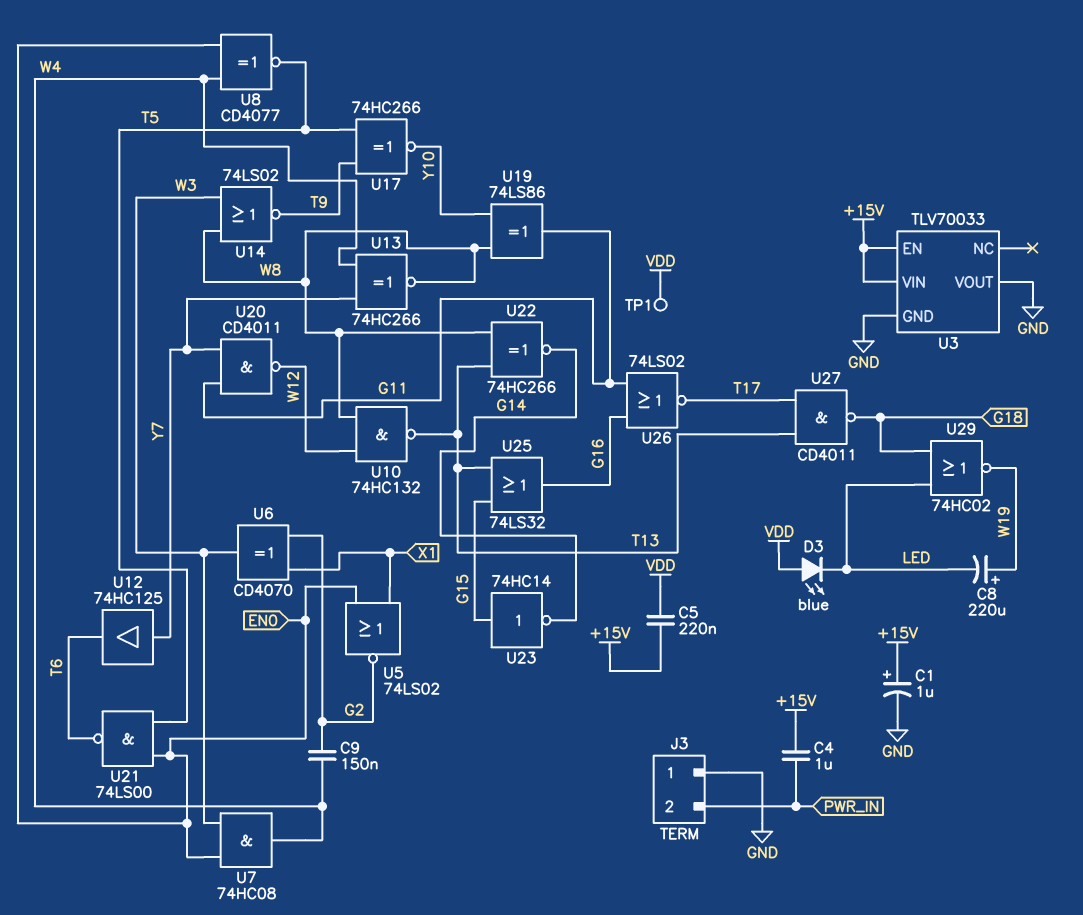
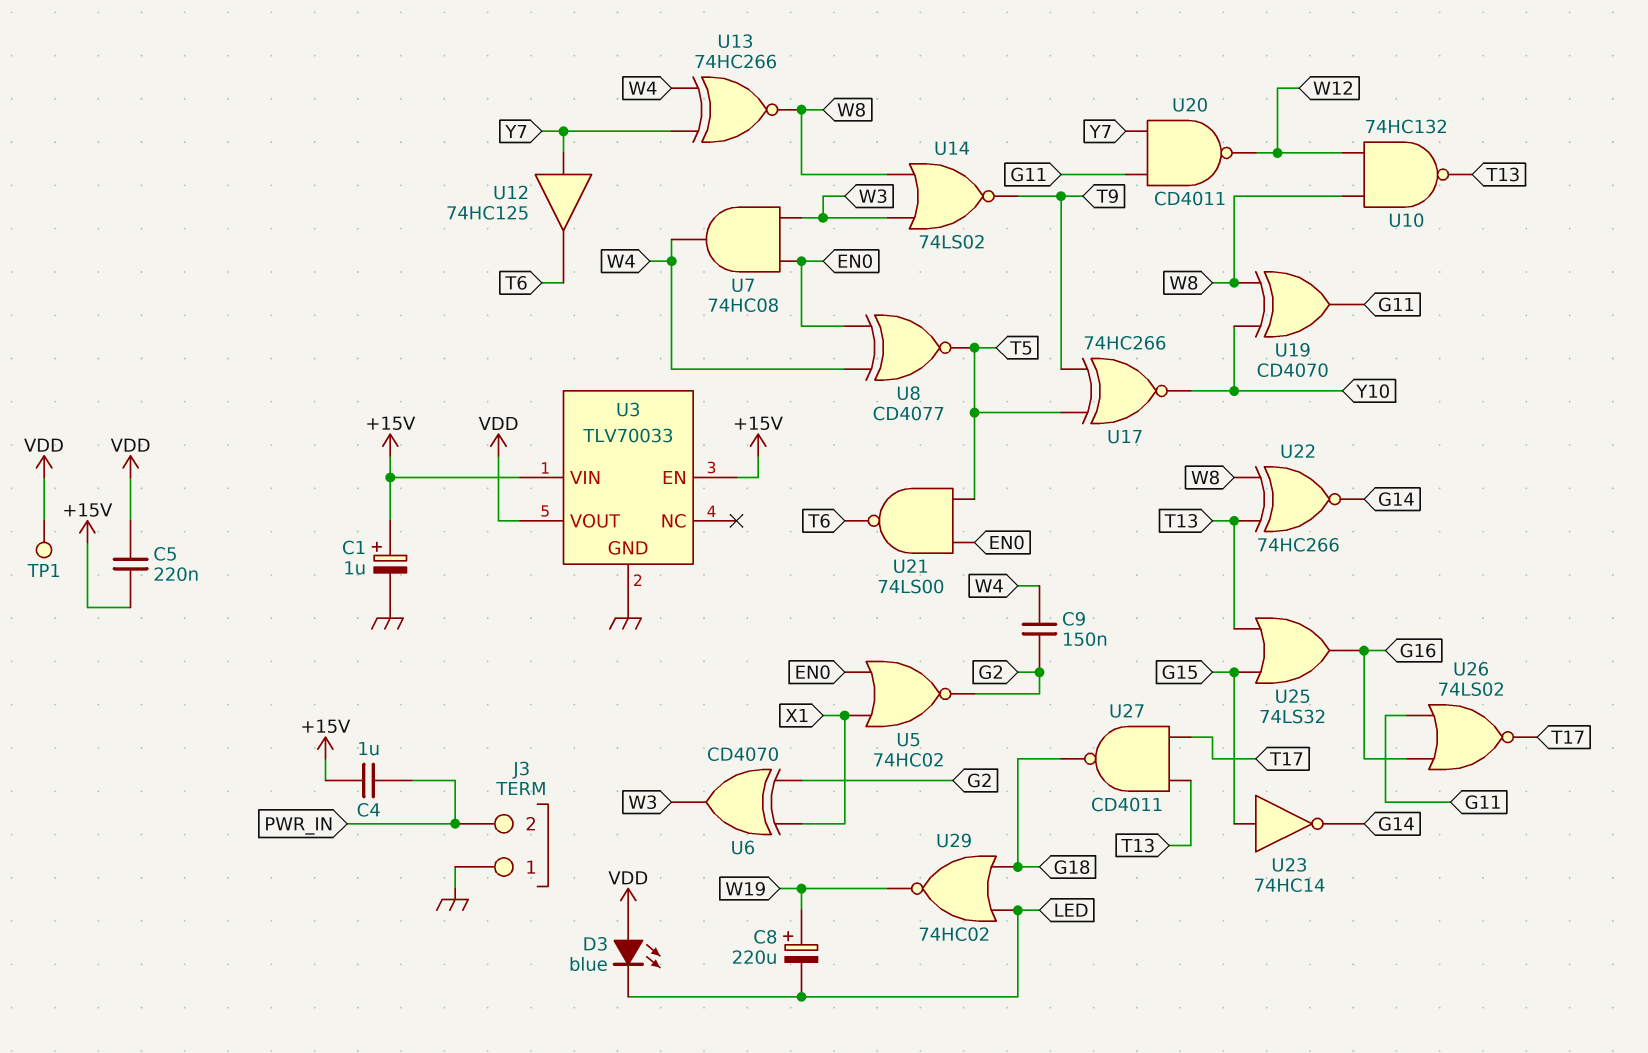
U3 pin VOUT: GND -> VDD
U5: NOR 74LS02 (in EN0, in X1, out G2) -> NOR 74HC02 (in EN0, in X1, out G2)
U19: XOR 74LS86 (in W8, in Y10, out G11) -> XOR CD4070 (in W8, in Y10, out G11)

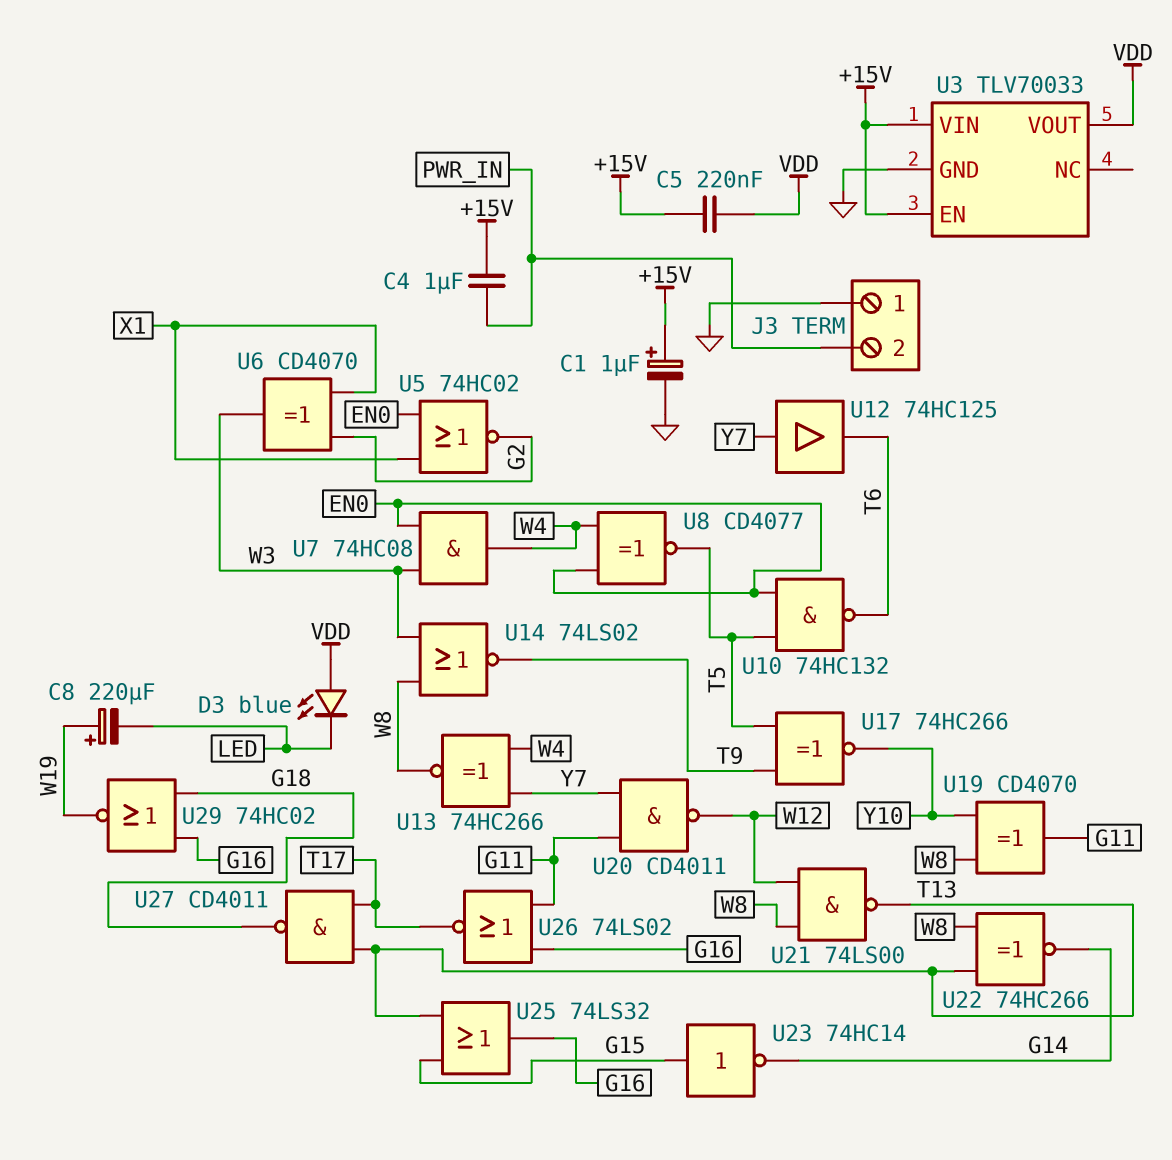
C9: 150nF (G2, W4) -> none
TP1: test point (VDD) -> none
U10: NAND 74HC132 (in W8, in W12, out T13) -> NAND 74HC132 (in EN0, in T5, out T6)
U21: NAND 74LS00 (in EN0, in T5, out T6) -> NAND 74LS00 (in W8, in W12, out T13)
U29: NOR 74HC02 (in G18, in LED, out W19) -> NOR 74HC02 (in G16, in G18, out W19)

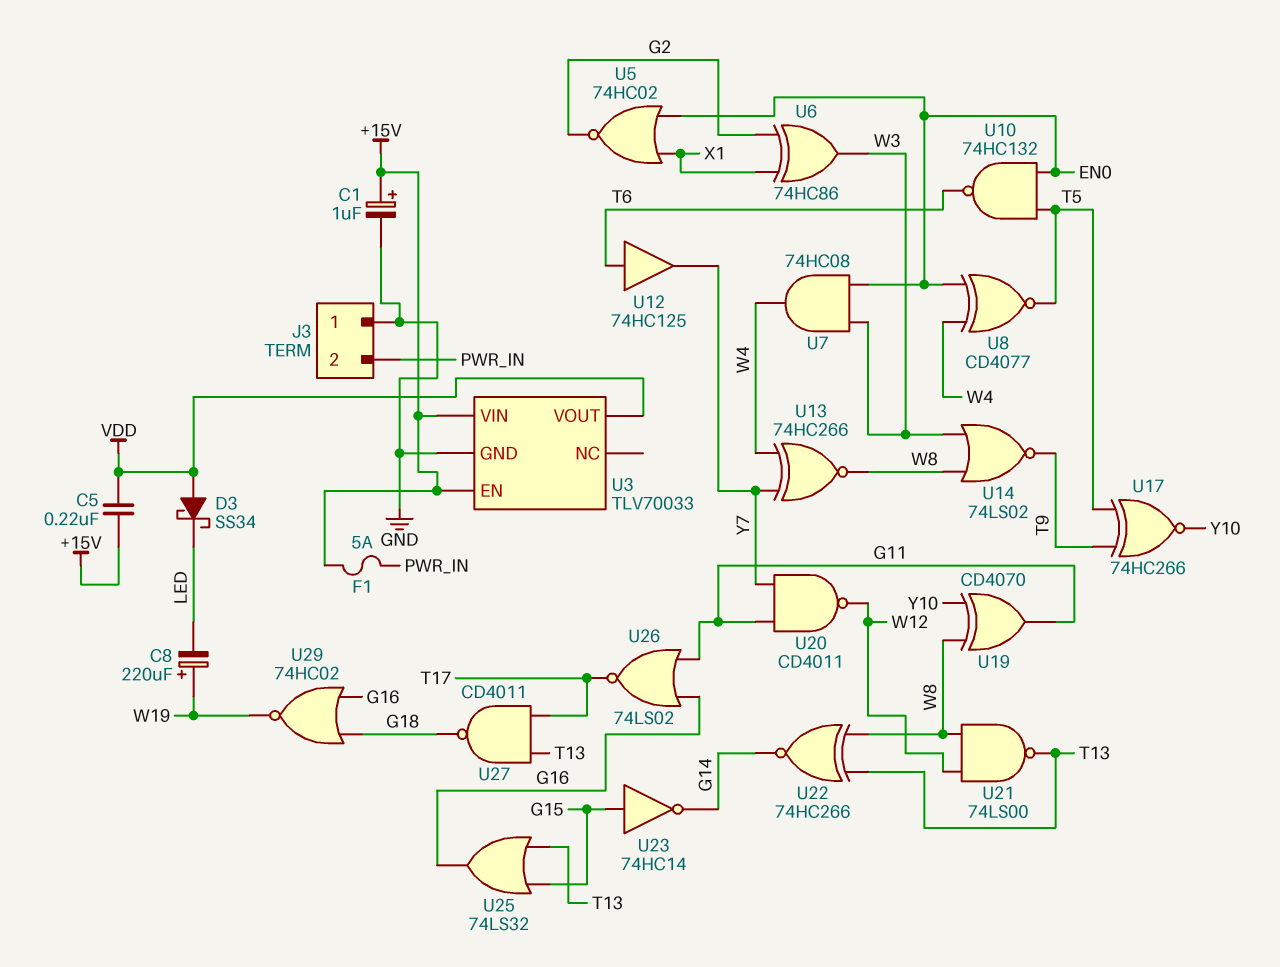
C4: 1uF (+15V, PWR_IN) -> none
D3: LED blue (A VDD, K LED) -> schottky SS34 (A VDD, K LED)
F1: none -> 5A (+15V, PWR_IN)
U6: XOR CD4070 (in G2, in X1, out W3) -> XOR 74HC86 (in G2, in X1, out W3)
U12: buffer 74HC125 (in Y7, out T6) -> buffer 74HC125 (in T6, out Y7)

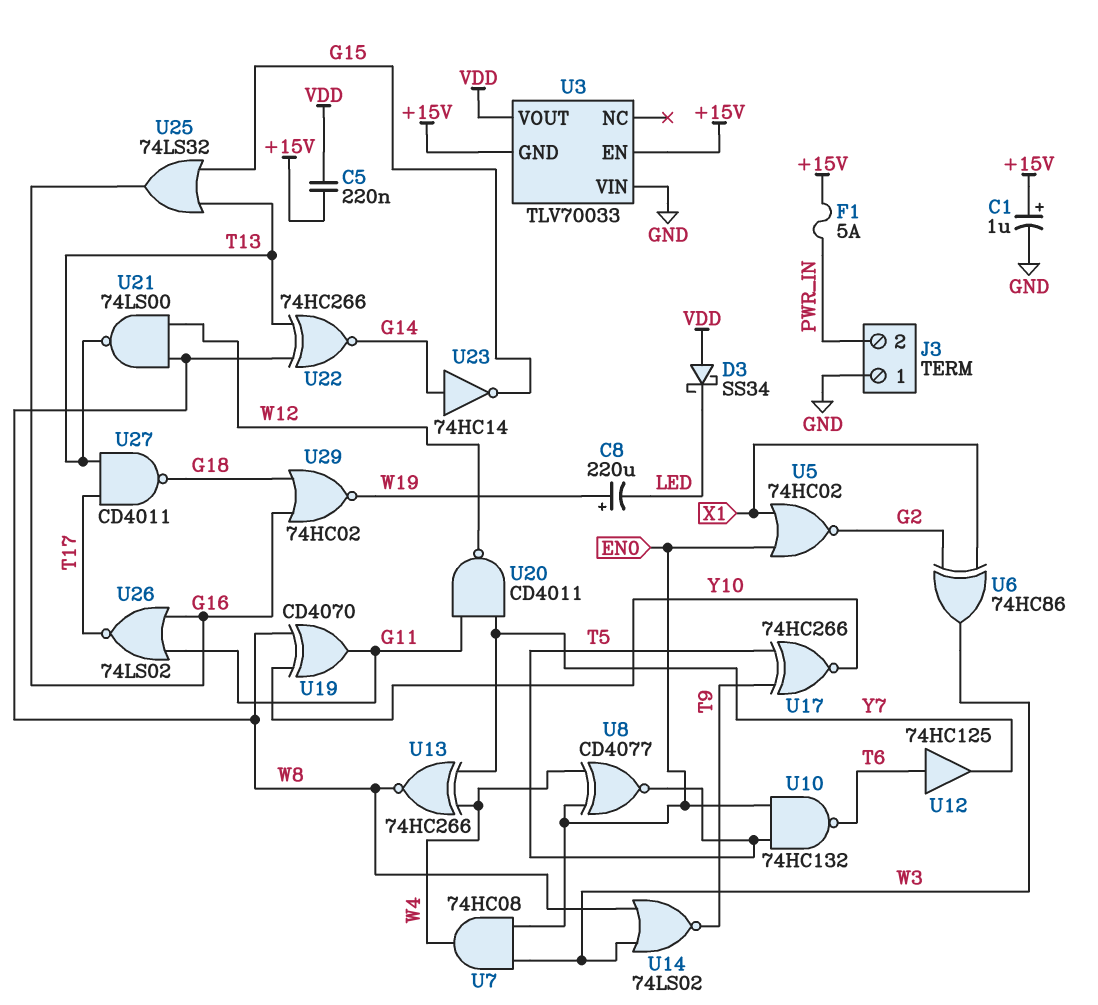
U3 pin GND: GND -> +15V
U3 pin VIN: +15V -> GND
U23: NOT 74HC14 (in G15, out G14) -> NOT 74HC14 (in G14, out G15)

